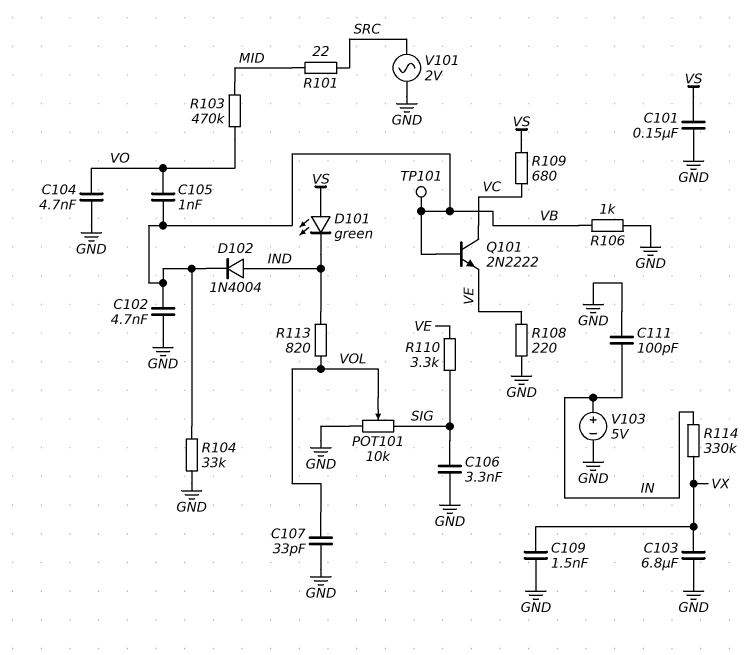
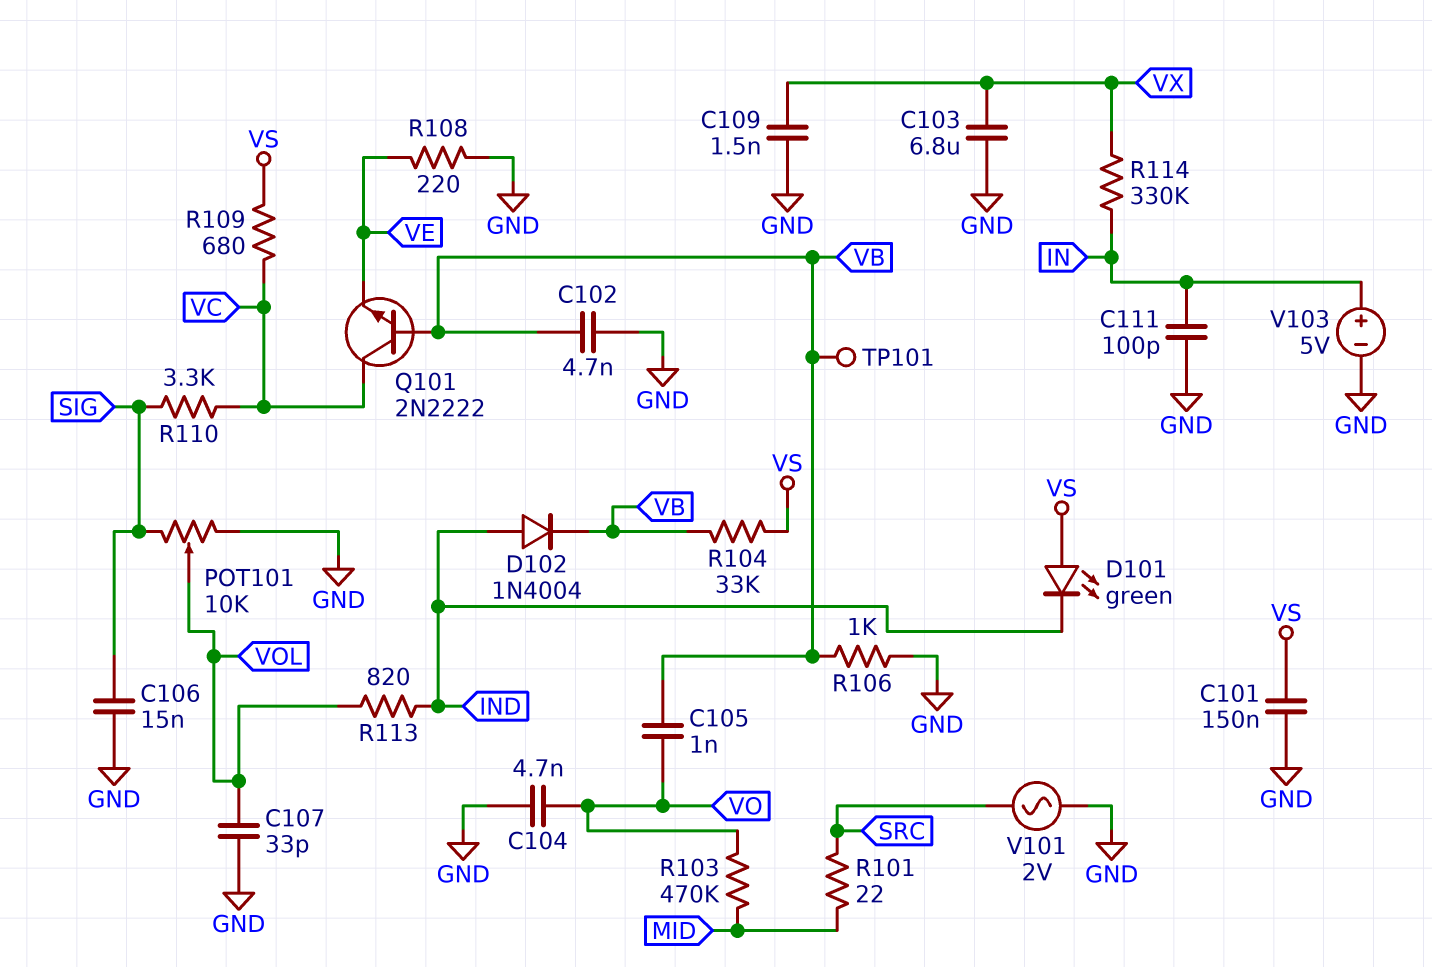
C106: 3.3nF (GND, SIG) -> 15nF (GND, SIG)
R104: 33k (GND, VB) -> 33k (VB, VS)
R110: 3.3k (SIG, VE) -> 3.3k (SIG, VC)

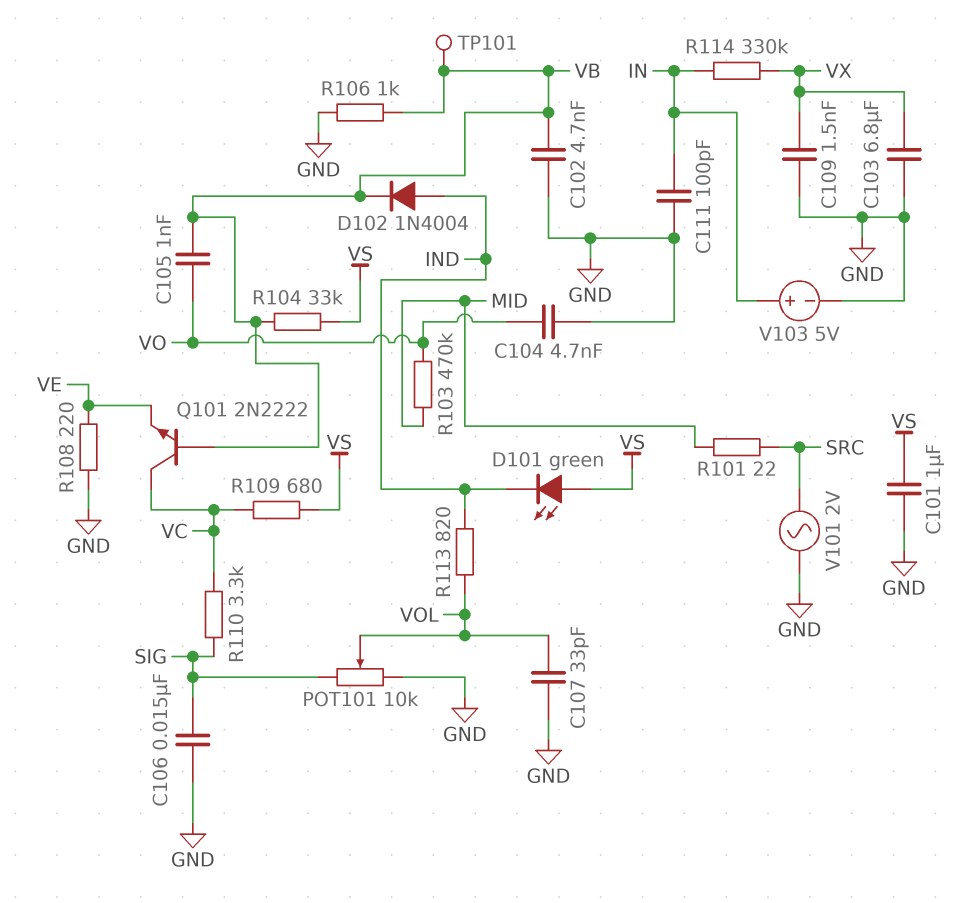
C101: 150nF (GND, VS) -> 1uF (GND, VS)

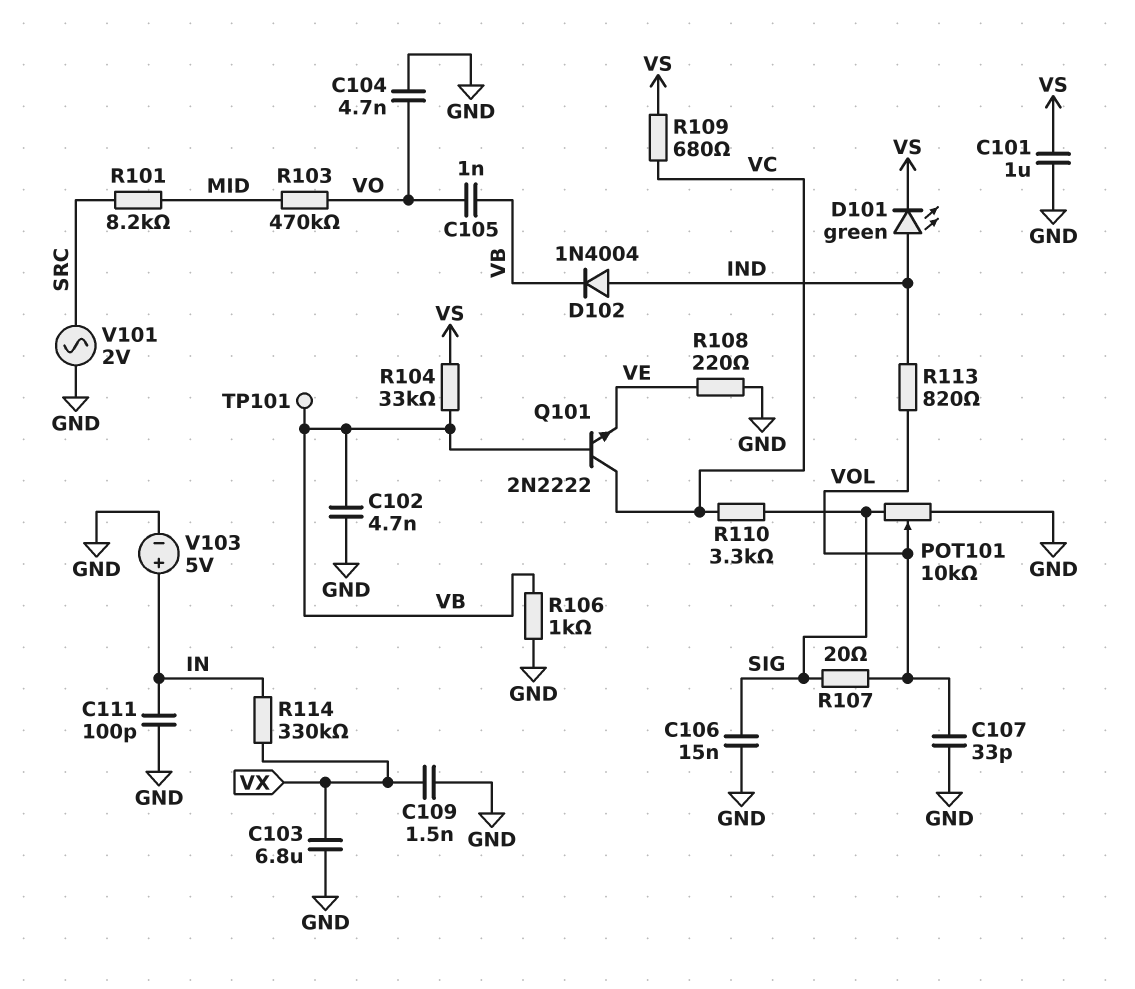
D101: LED green (A VS, K IND) -> LED green (A IND, K VS)
R101: 22 (MID, SRC) -> 8.2k (MID, SRC)
R107: none -> 20 (SIG, VOL)

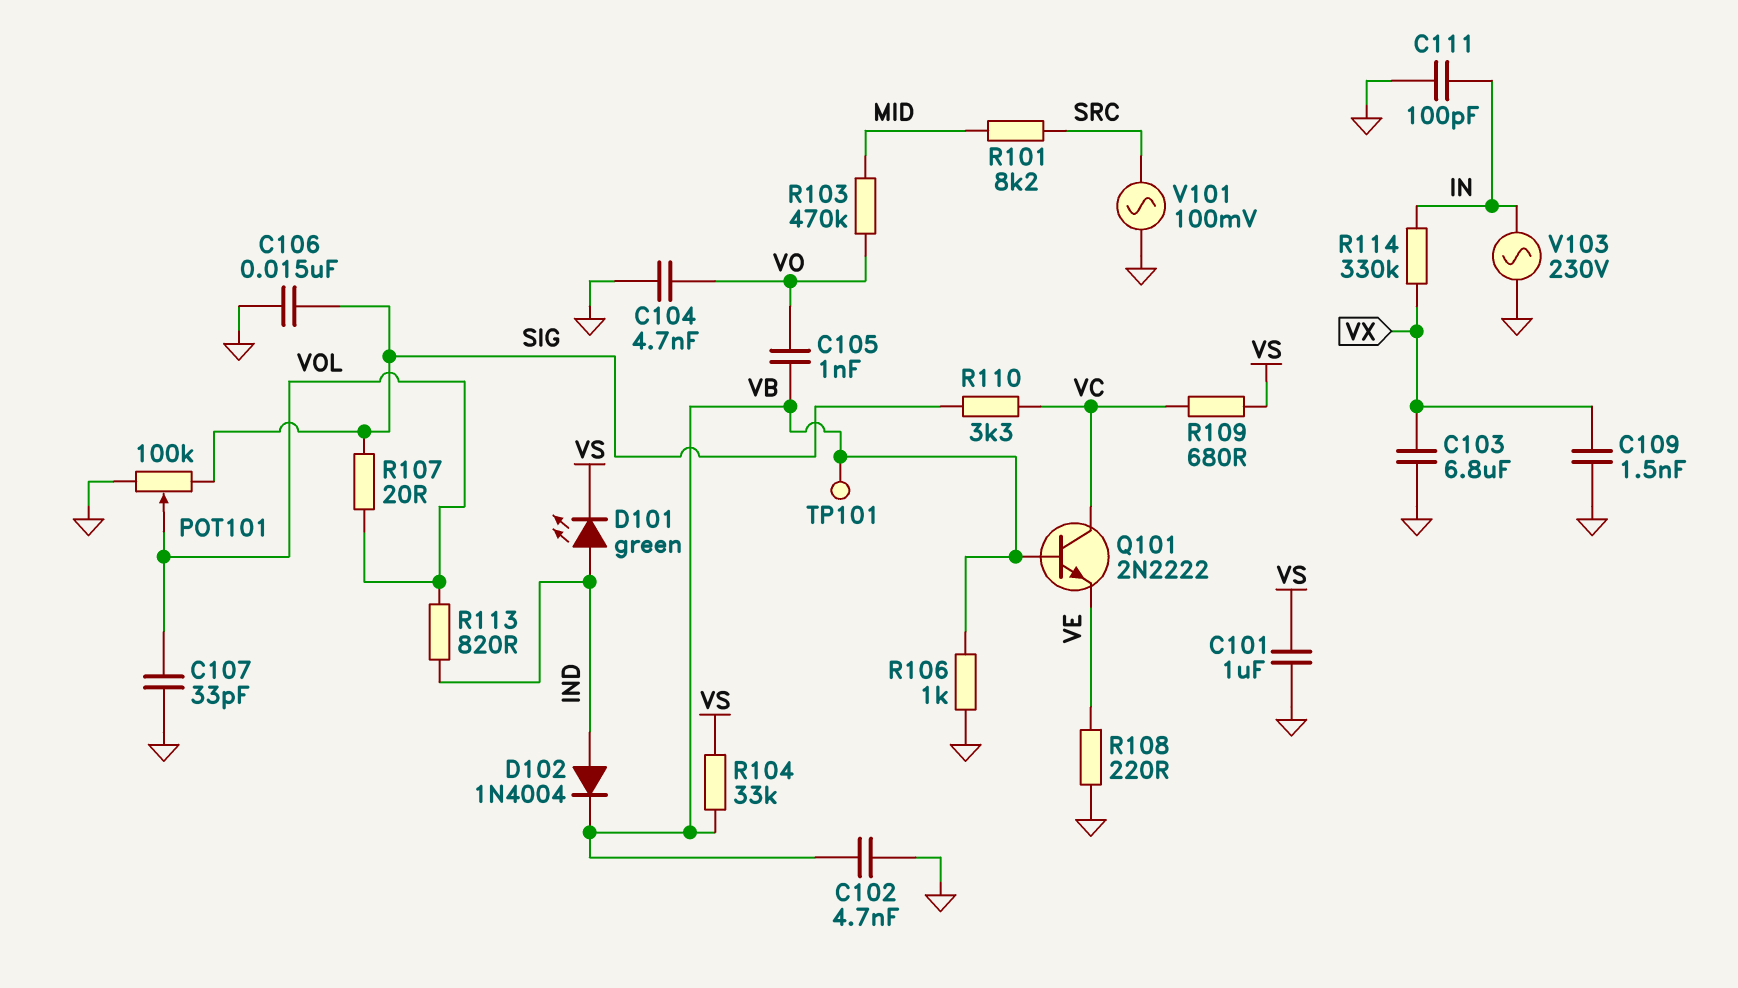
POT101: 10k (GND, SIG, wiper VOL) -> 100k (GND, SIG, wiper VOL)
V101: AC 2V (GND, SRC) -> AC 100mV (GND, SRC)
V103: 5V (plus IN, minus GND) -> AC 230V (GND, IN)

